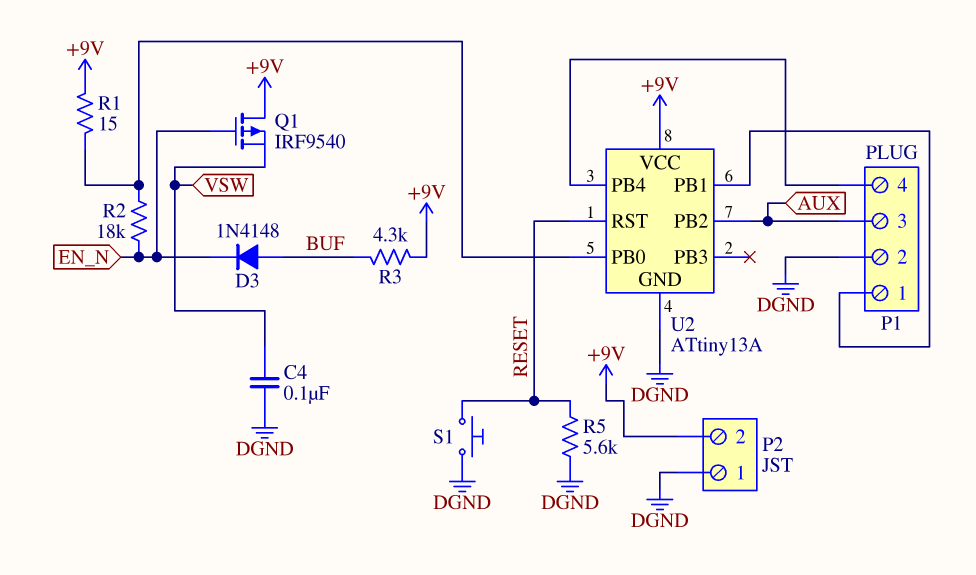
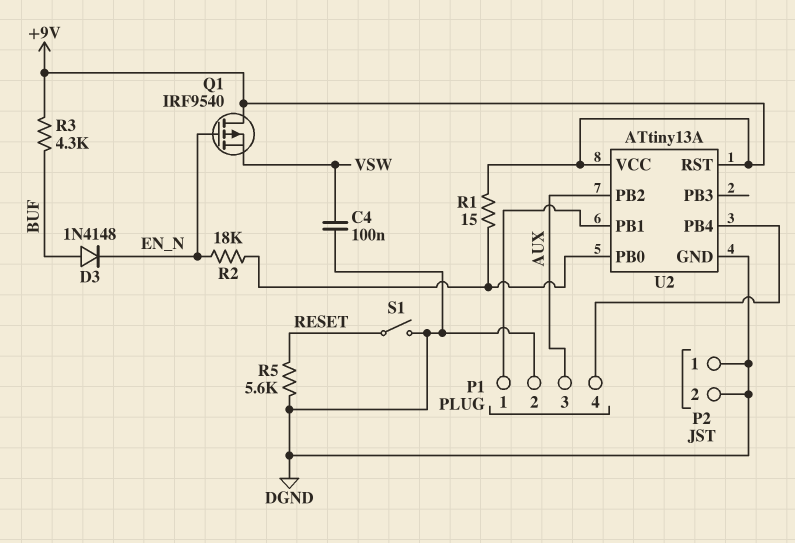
P2 pin 2: +9V -> DGND
S1: button (DGND, RESET) -> switch (DGND, RESET)
U2 pin RST: RESET -> +9V

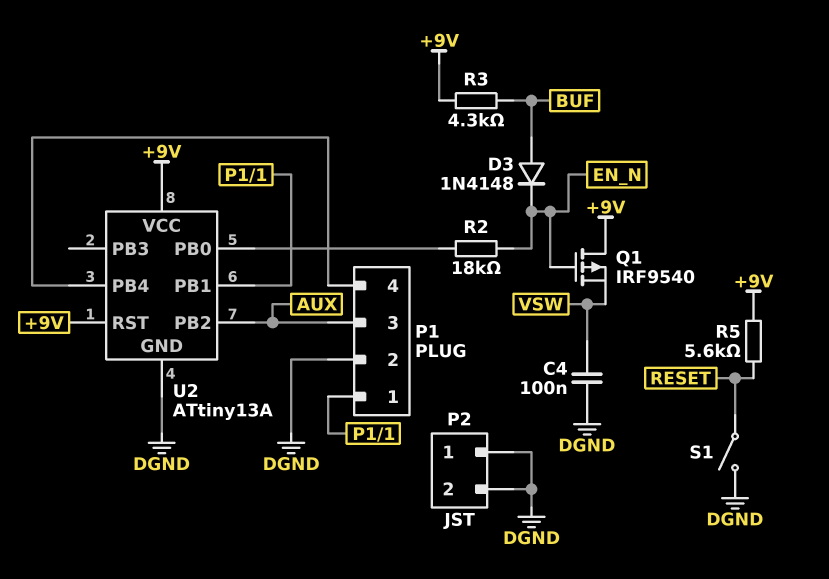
R1: 15 (+9V, U2/PB0) -> none
R5: 5.6k (DGND, RESET) -> 5.6k (+9V, RESET)

